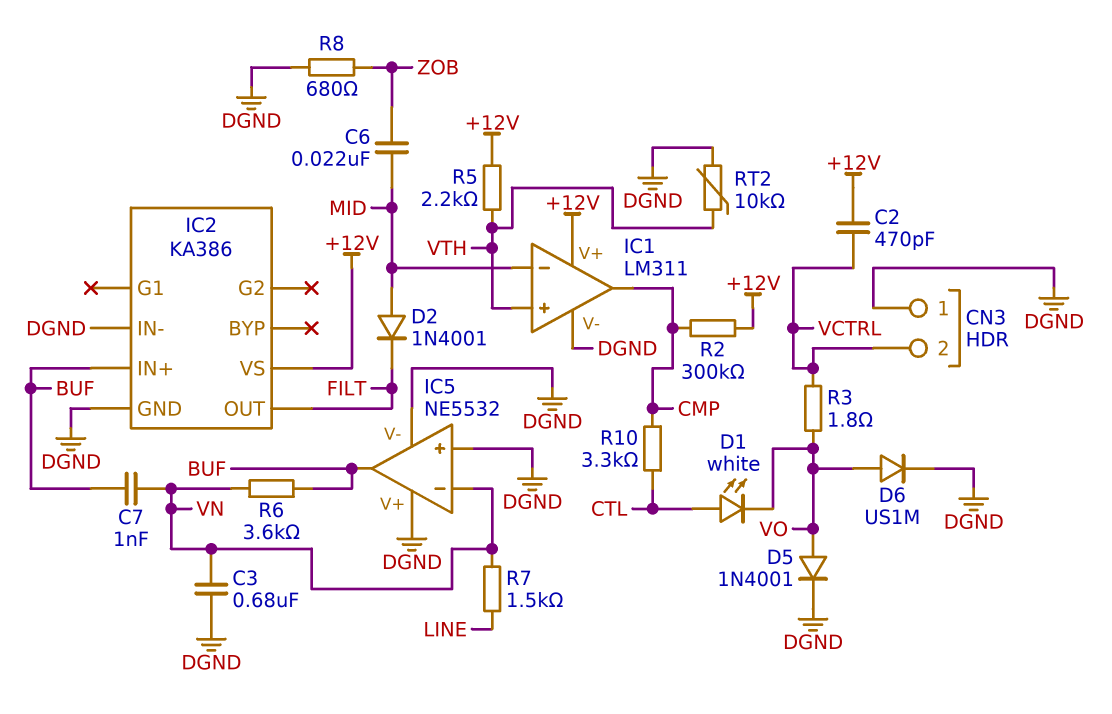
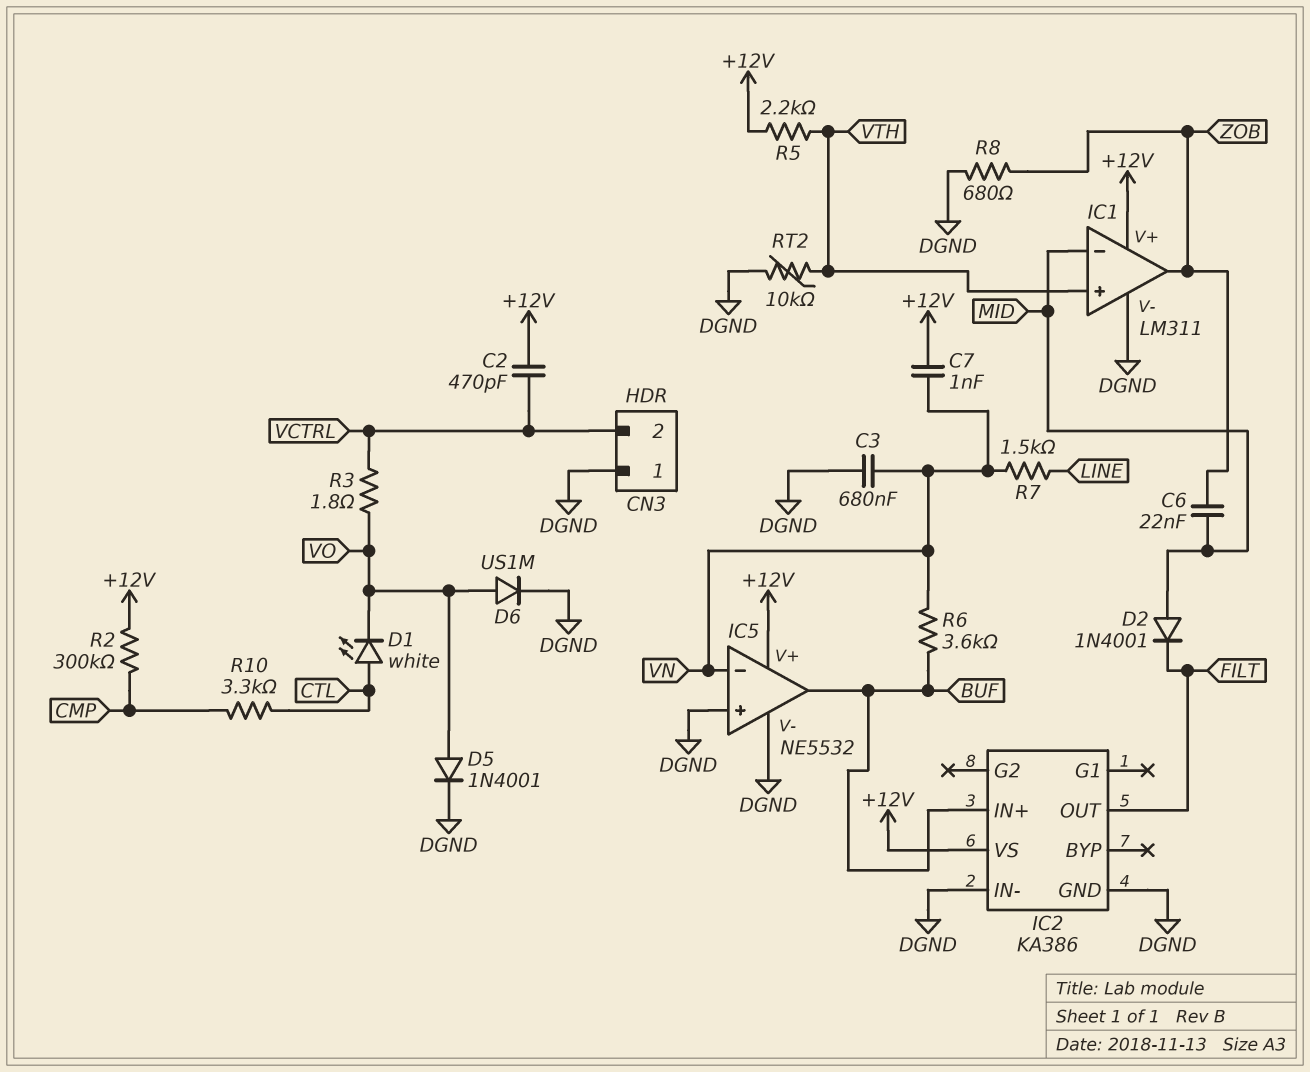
C7: 1nF (BUF, VN) -> 1nF (+12V, VN)
IC1 pin out: CMP -> ZOB
IC5 pin V+: DGND -> +12V

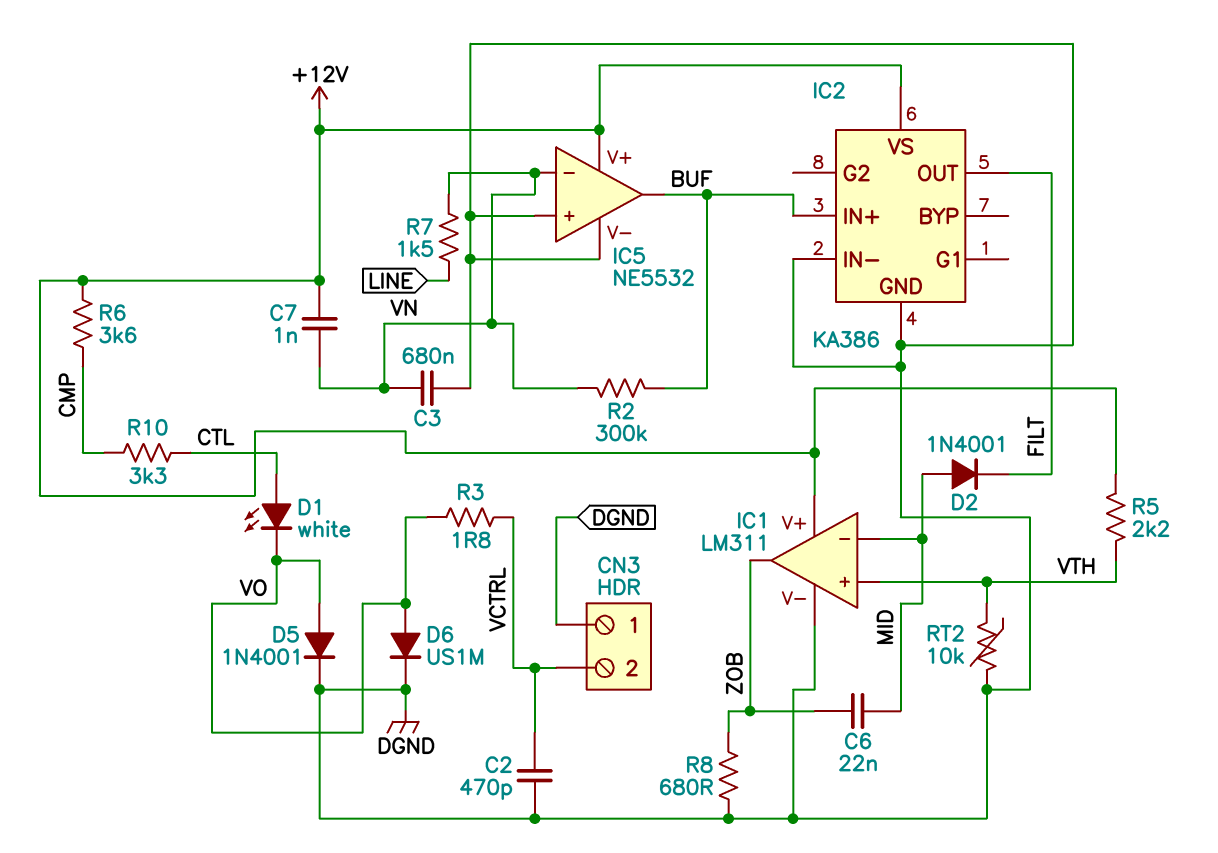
C2: 470pF (+12V, VCTRL) -> 470pF (DGND, VCTRL)
R2: 300k (+12V, CMP) -> 300k (BUF, VN)
R6: 3.6k (BUF, VN) -> 3.6k (+12V, CMP)

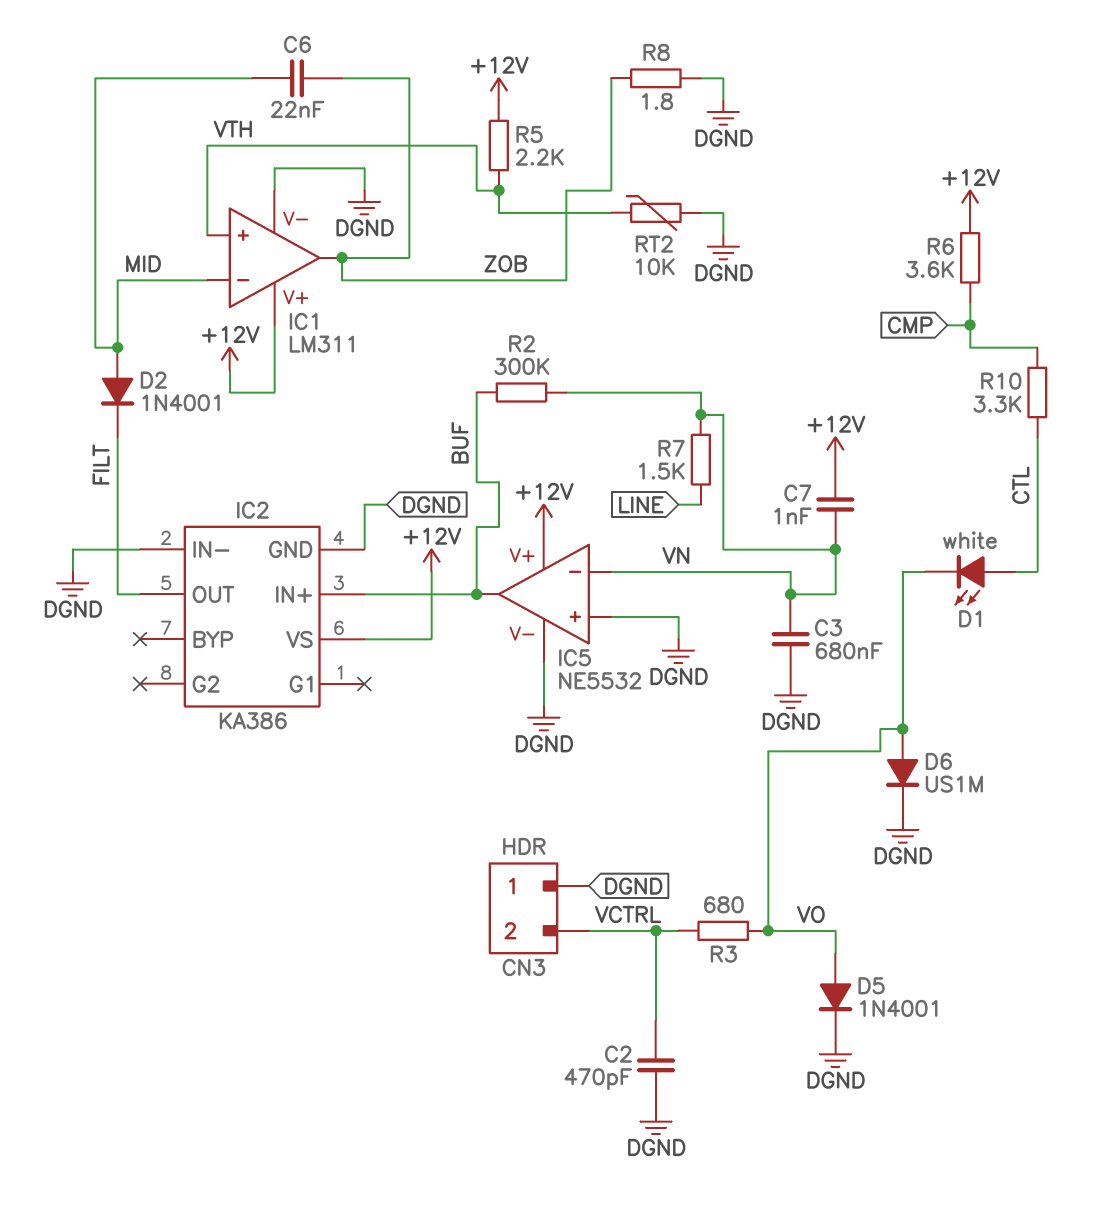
R3: 1.8 (VCTRL, VO) -> 680 (VCTRL, VO)
R8: 680 (DGND, ZOB) -> 1.8 (DGND, ZOB)

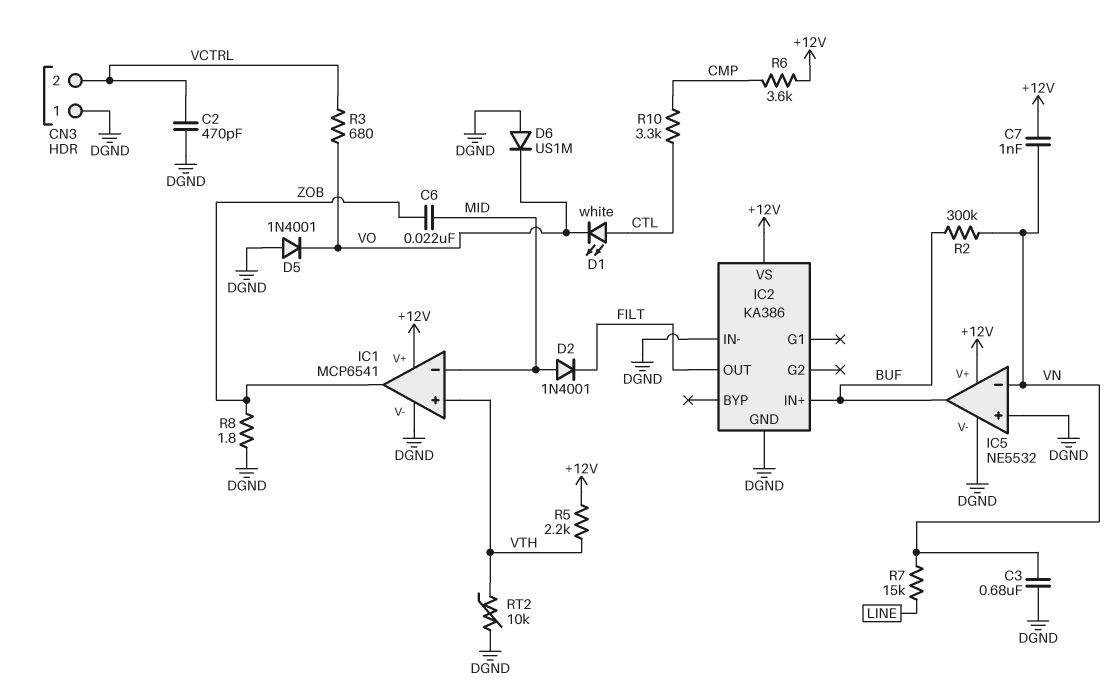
D5: diode 1N4001 (A VO, K DGND) -> diode 1N4001 (A DGND, K VO)
D6: diode US1M (A VO, K DGND) -> diode US1M (A DGND, K VO)
IC1: LM311 -> MCP6541
R7: 1.5k (LINE, VN) -> 15k (LINE, VN)

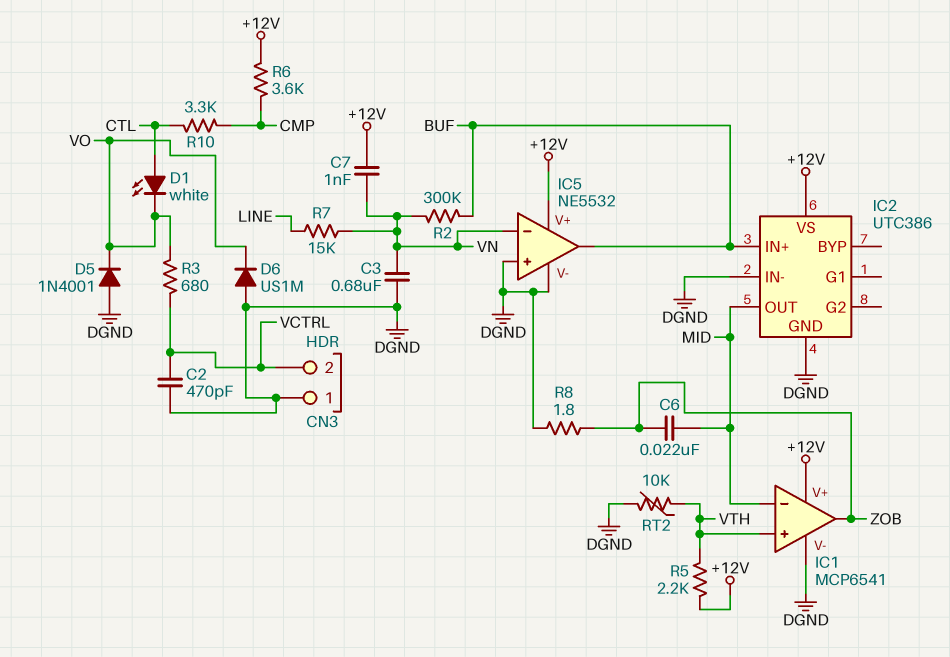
D2: diode 1N4001 (A MID, K FILT) -> none
IC2: KA386 -> UTC386
IC2 pin OUT: FILT -> MID

